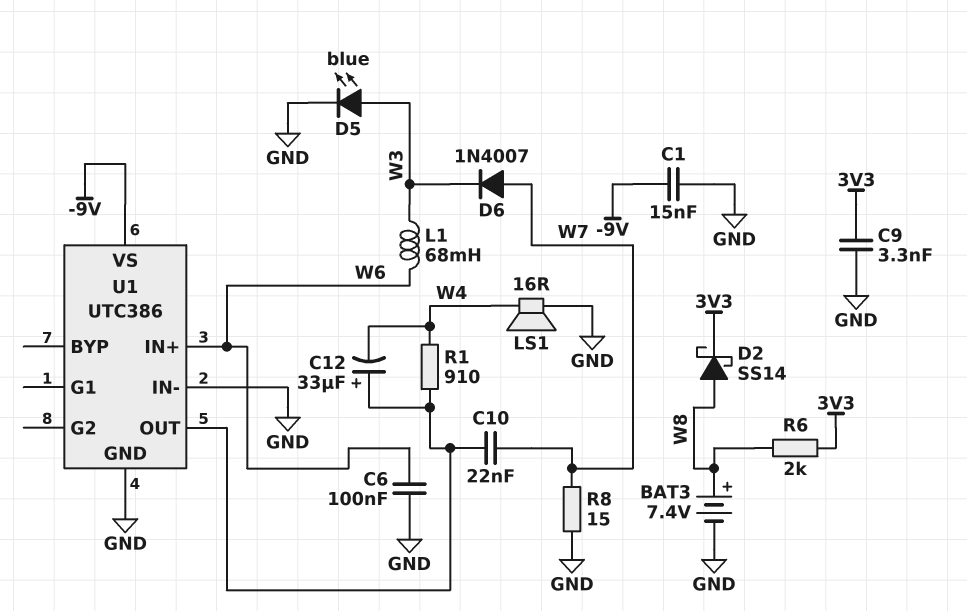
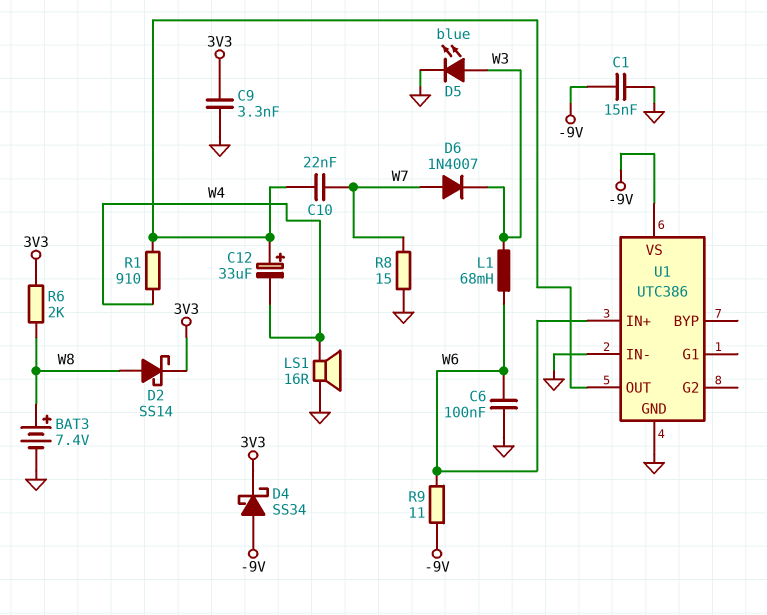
D4: none -> schottky SS34 (A -9V, K 3V3)
R9: none -> 11 (-9V, W6)

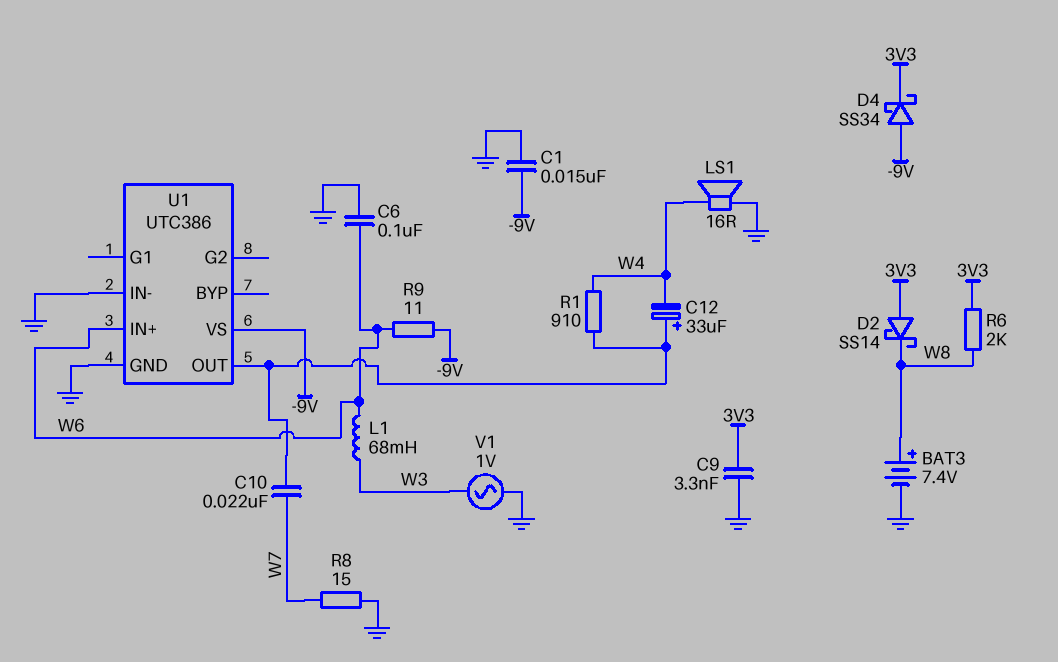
D2: schottky SS14 (A W8, K 3V3) -> schottky SS14 (A 3V3, K W8)
D5: LED blue (A W3, K GND) -> none
D6: diode 1N4007 (A W7, K W3) -> none
V1: none -> AC 1V (GND, W3)

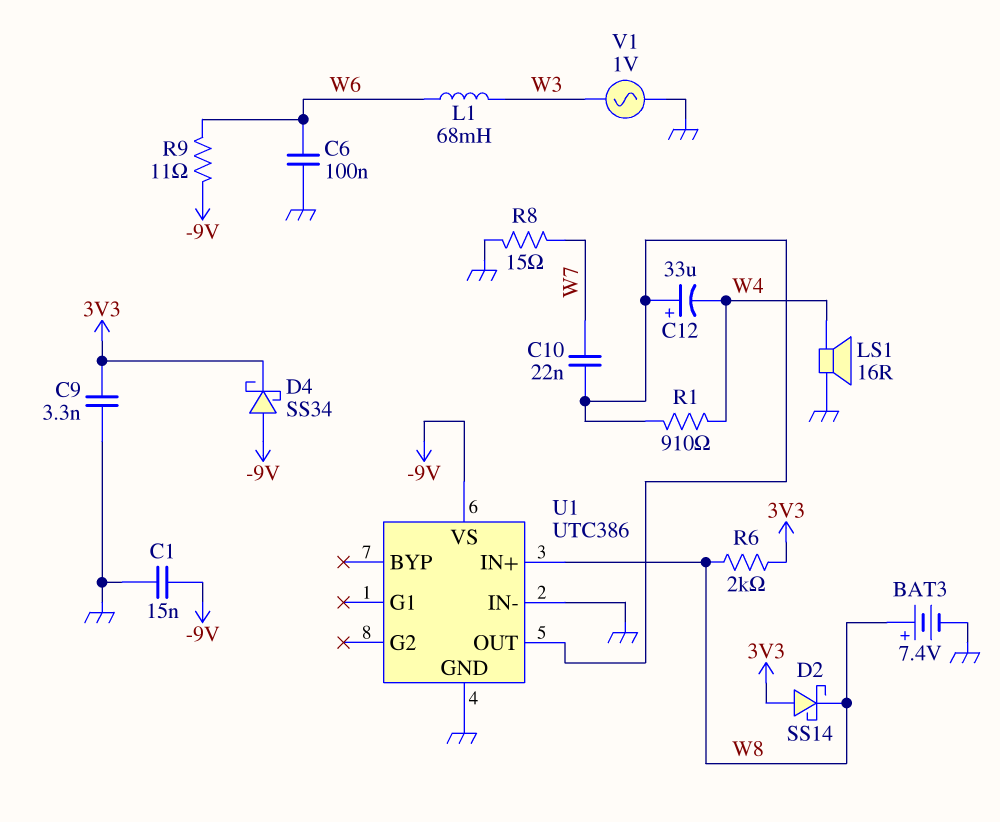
U1 pin IN+: W6 -> W8

